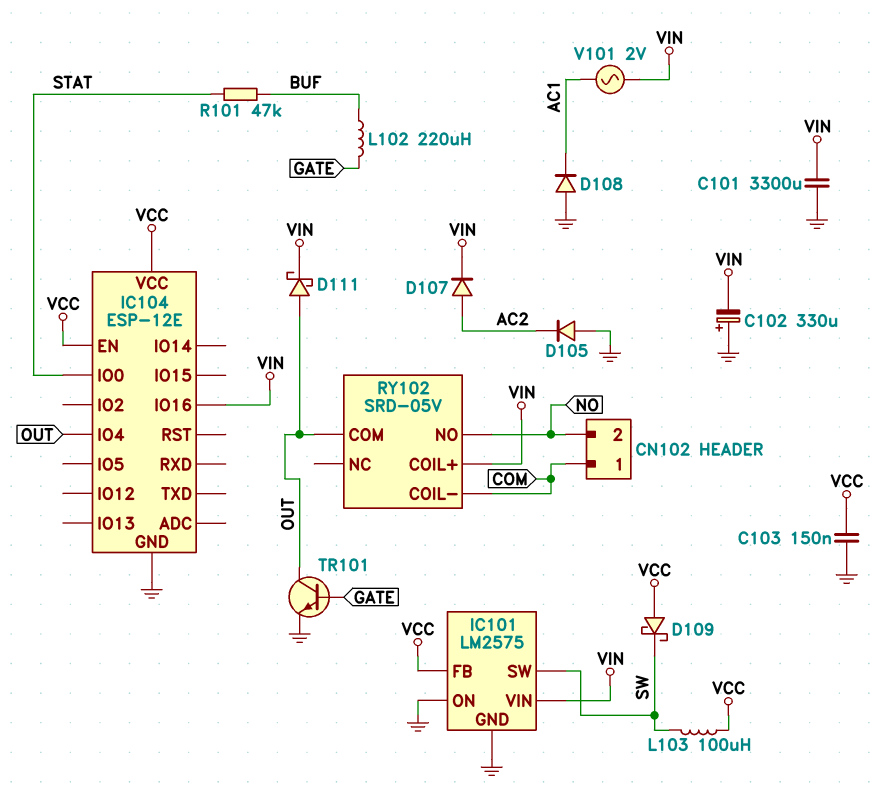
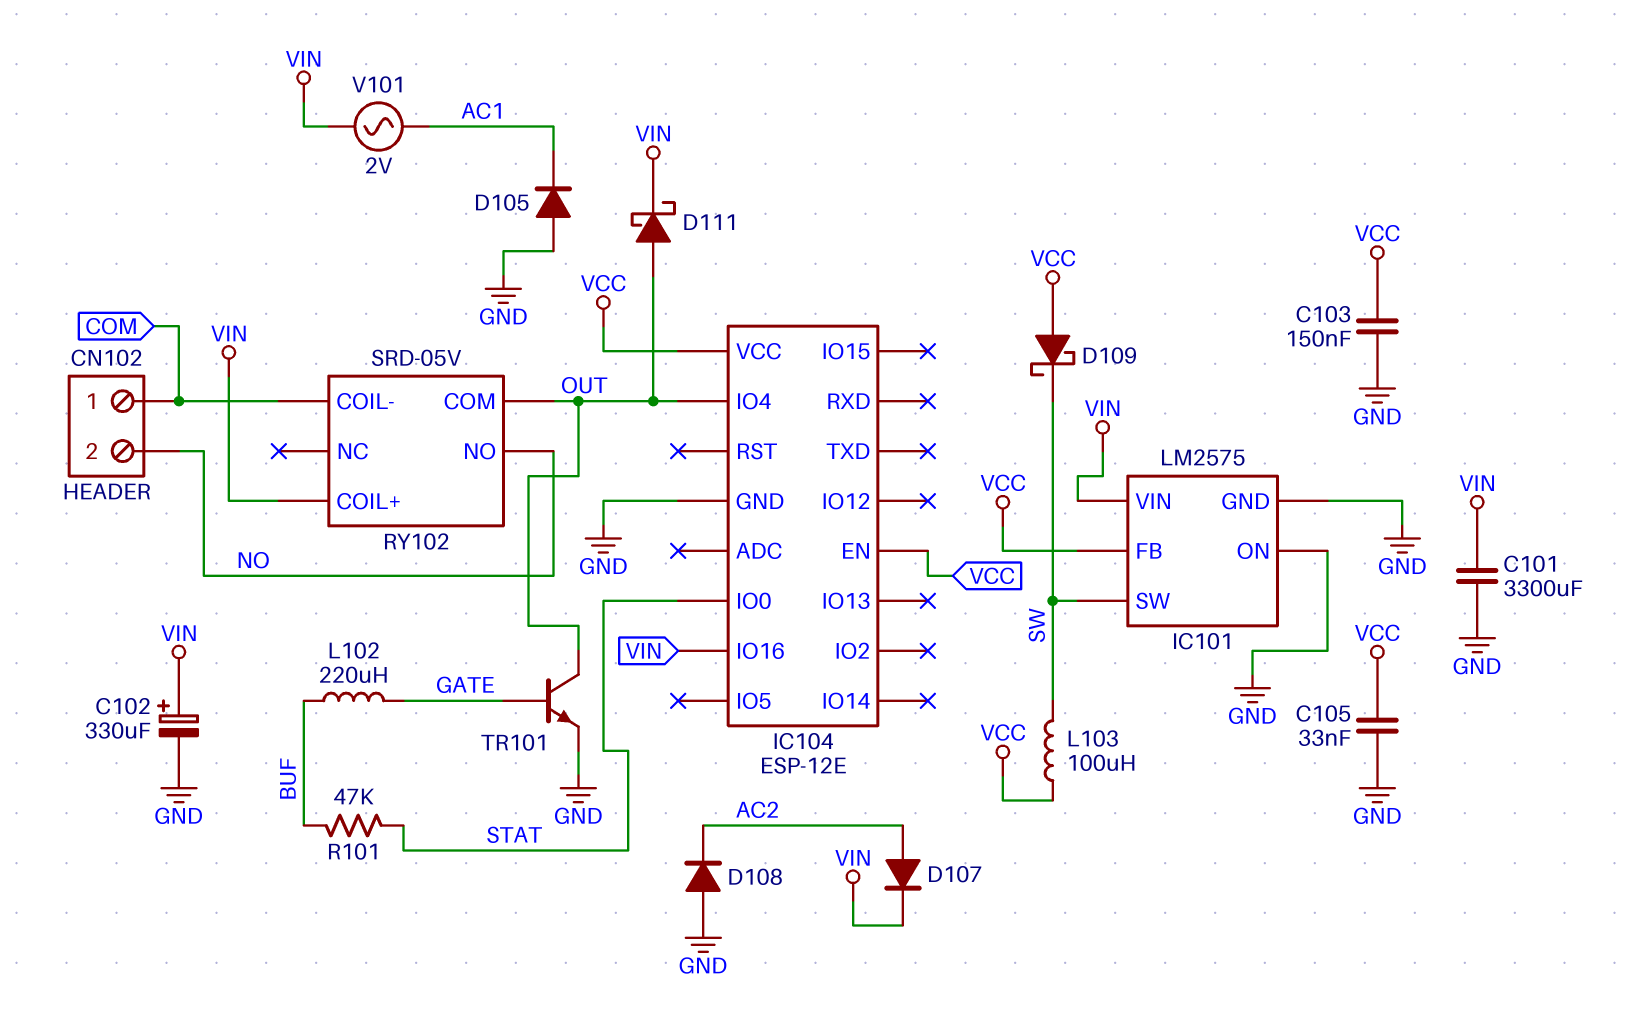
C102: 330uF (plus GND, minus VIN) -> 330uF (plus VIN, minus GND)
C105: none -> 33nF (GND, VCC)
D105: diode (A GND, K AC2) -> diode (A GND, K AC1)
D108: diode (A GND, K AC1) -> diode (A GND, K AC2)

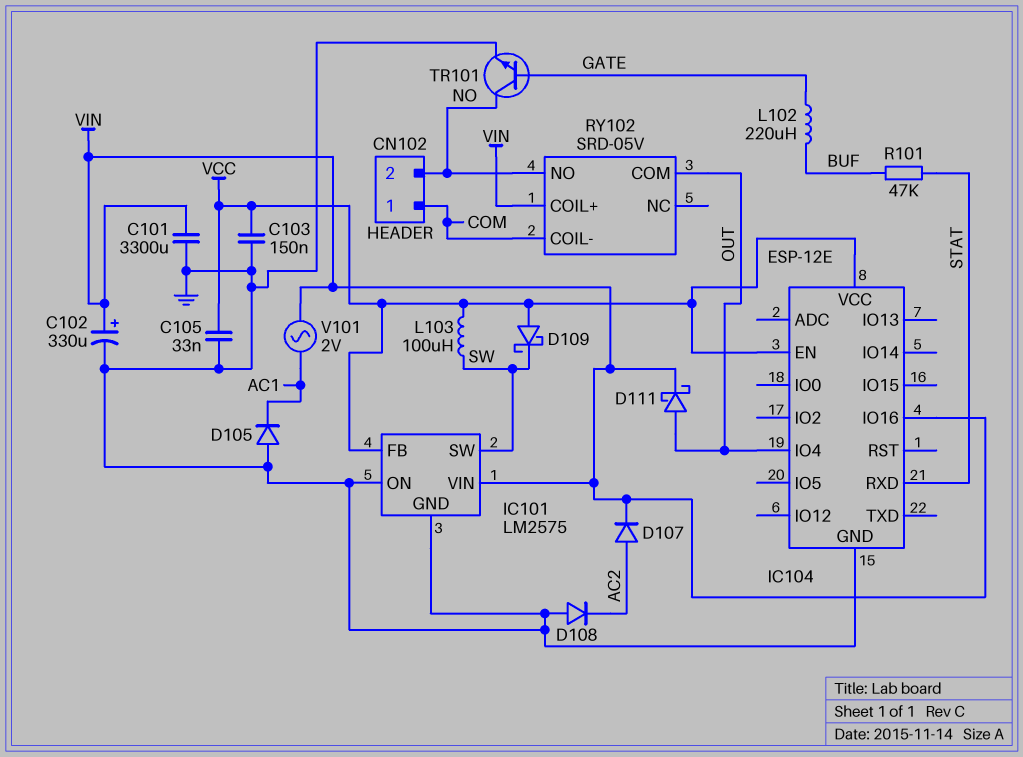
IC104 pin IO0: STAT -> none
IC104 pin RXD: none -> STAT
TR101: NPN (B GATE, C OUT, E GND) -> NPN (B GATE, C NO, E GND)

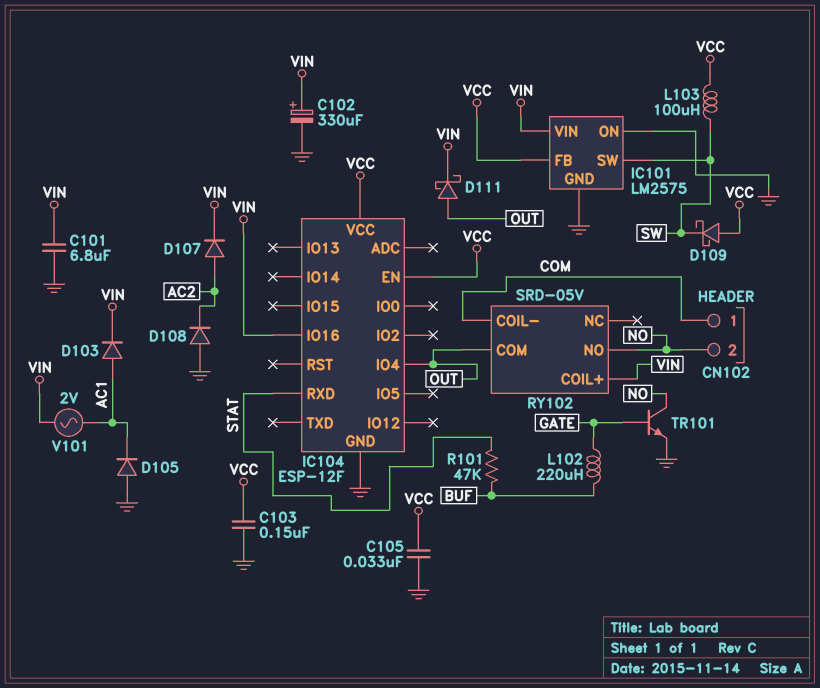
C101: 3300uF (GND, VIN) -> 6.8uF (GND, VIN)
D103: none -> diode (A AC1, K VIN)
IC104: ESP-12E -> ESP-12F

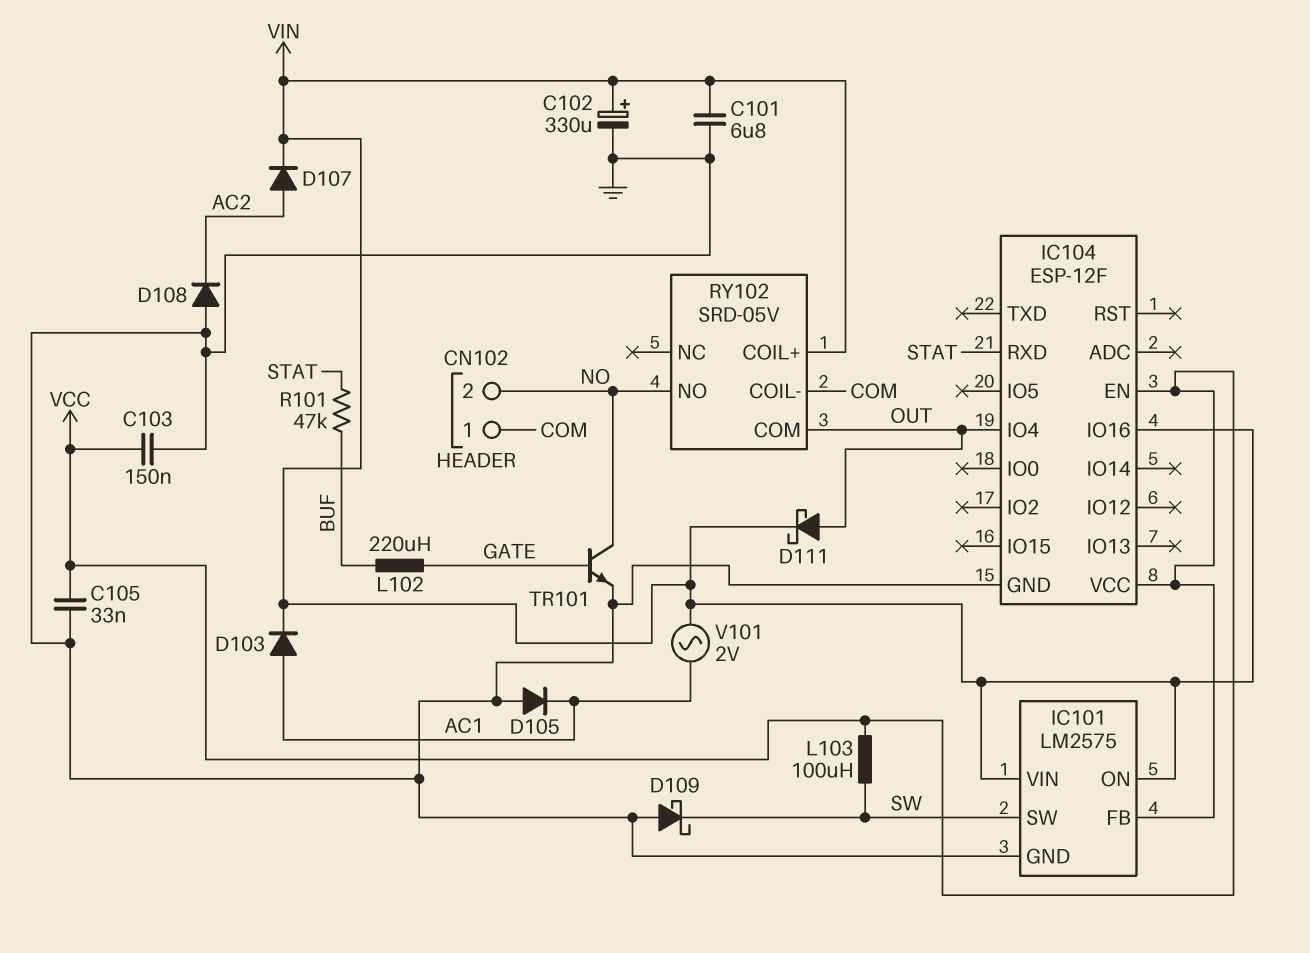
D109: schottky (A VCC, K SW) -> schottky (A GND, K SW)
IC101 pin ON: GND -> VIN

